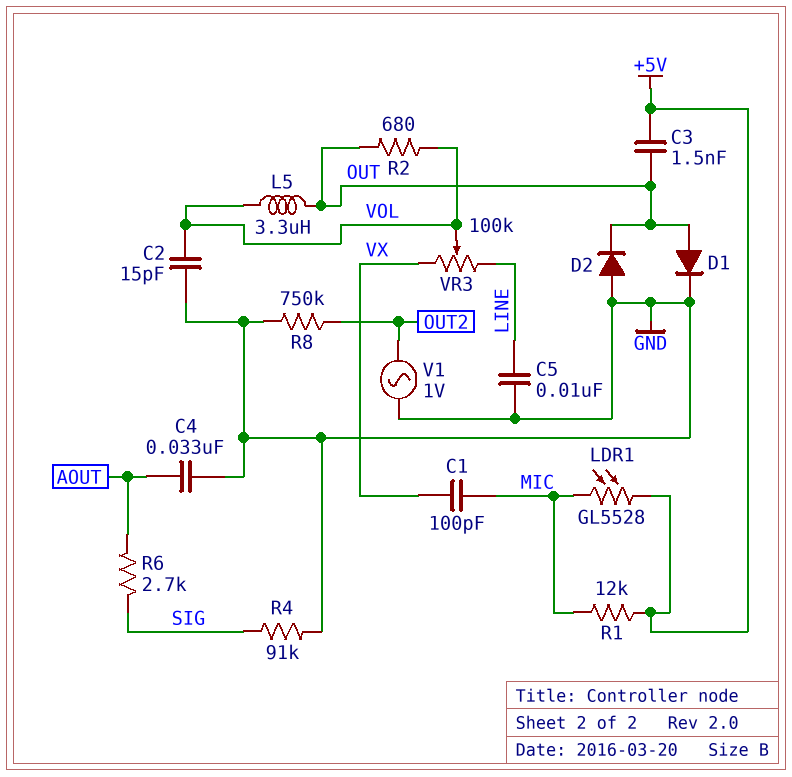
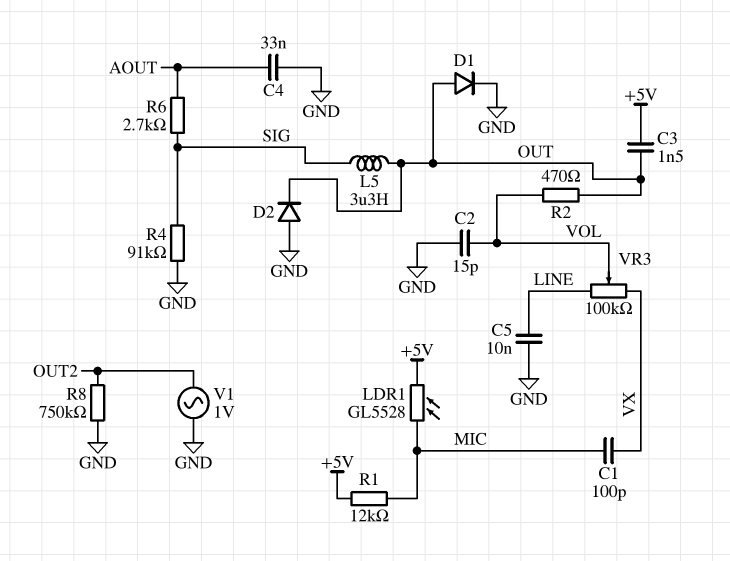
L5: 3.3uH (OUT, VOL) -> 3.3uH (OUT, SIG)
R2: 680 (OUT, VOL) -> 470 (OUT, VOL)

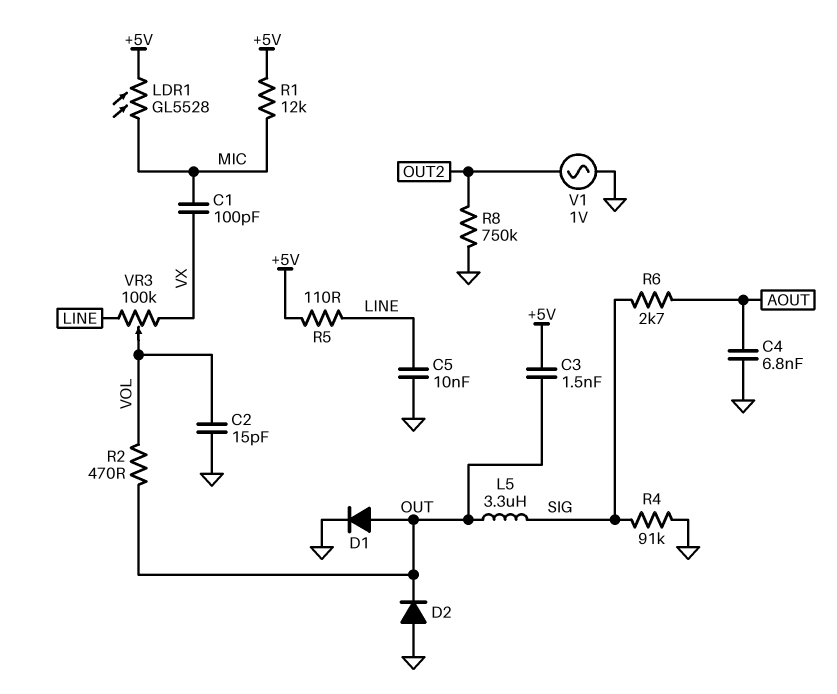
C4: 33nF (AOUT, GND) -> 6.8nF (AOUT, GND)
R5: none -> 110 (+5V, LINE)

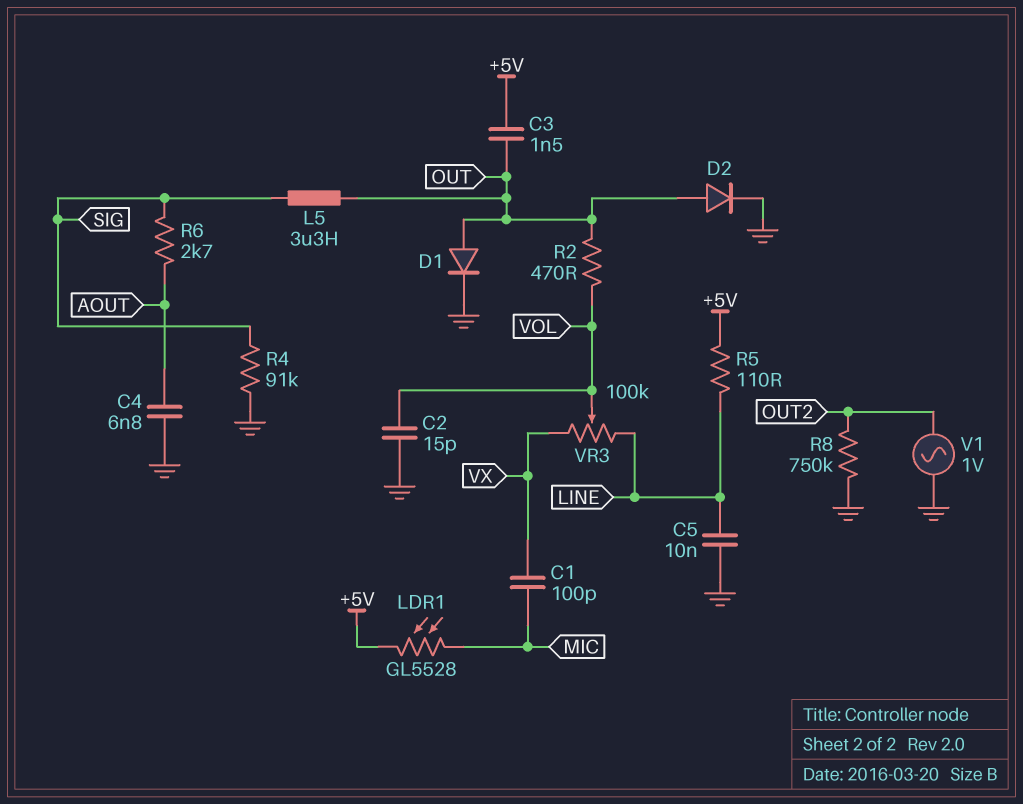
D2: diode (A GND, K OUT) -> diode (A OUT, K GND)
R1: 12k (+5V, MIC) -> none

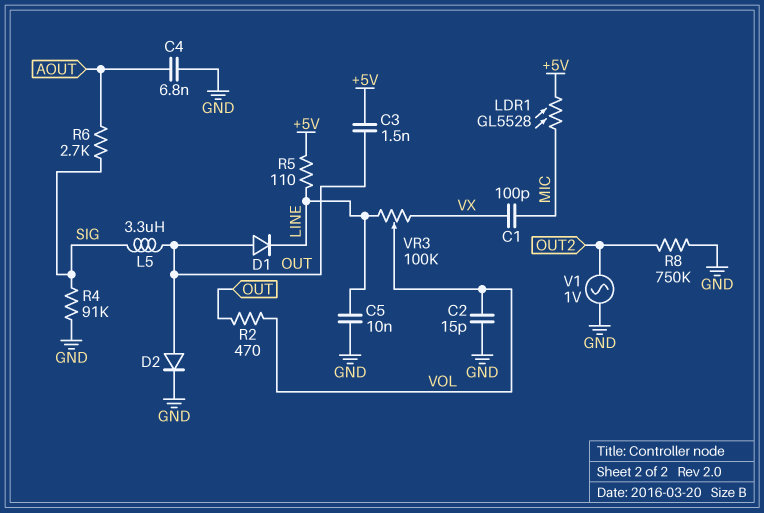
D1: diode (A OUT, K GND) -> diode (A OUT, K LINE)

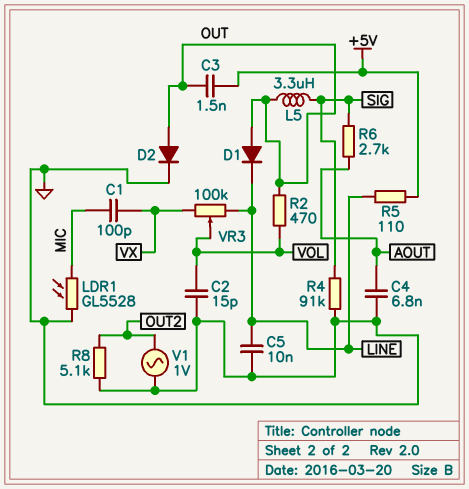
LDR1: GL5528 (+5V, MIC) -> GL5528 (GND, MIC)
R8: 750k (GND, OUT2) -> 5.1k (GND, OUT2)

